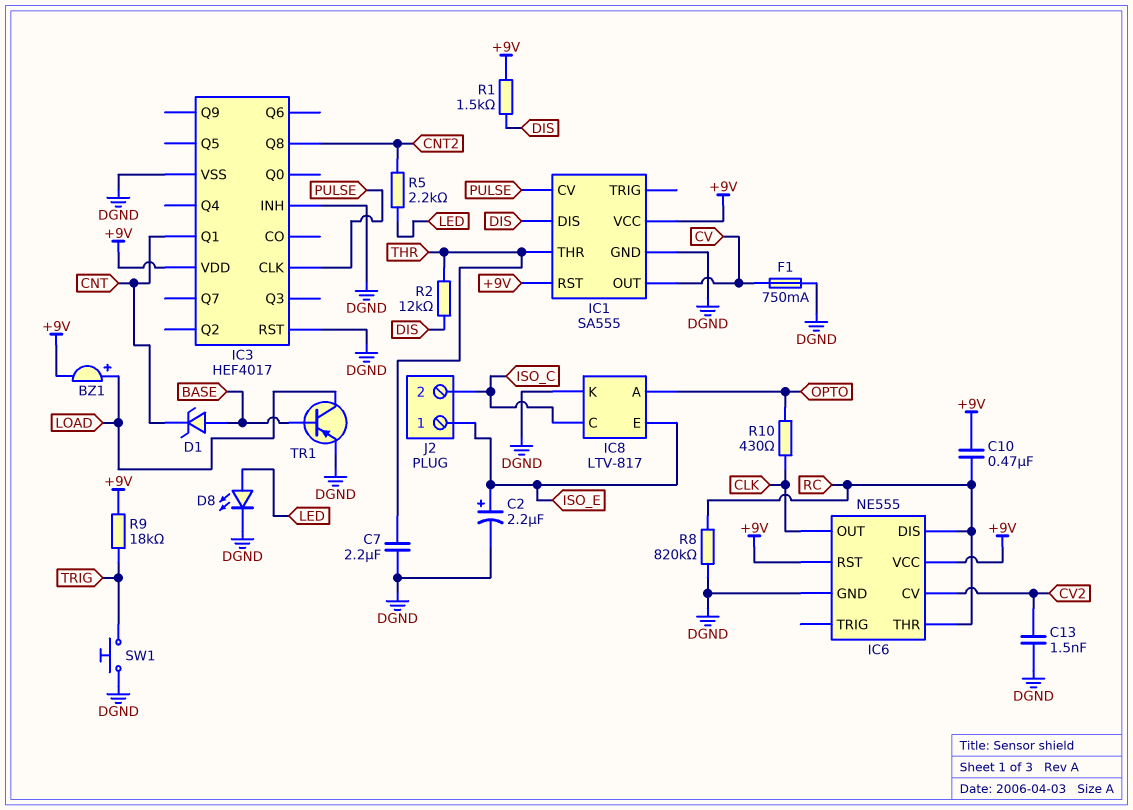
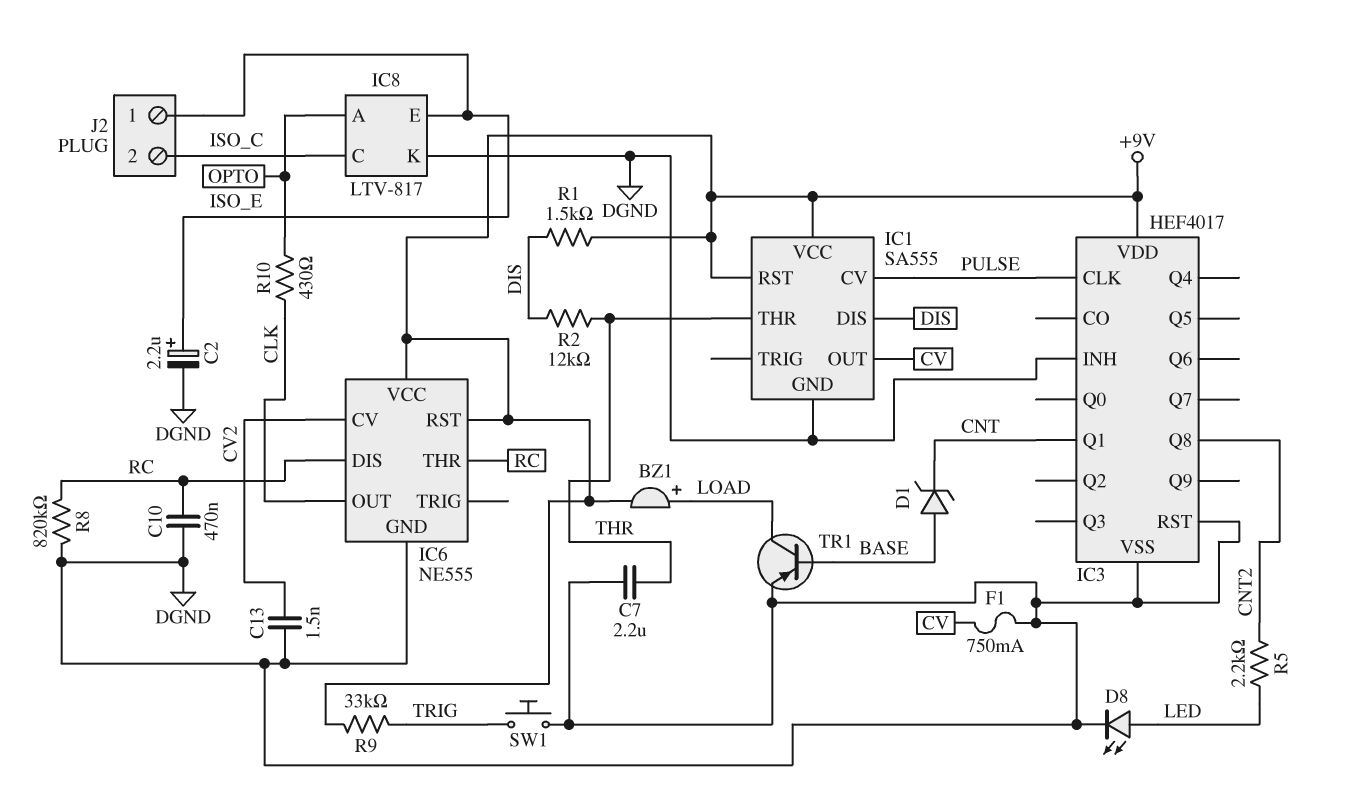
C10: 470nF (+9V, RC) -> 470nF (DGND, RC)
R9: 18k (+9V, TRIG) -> 33k (+9V, TRIG)

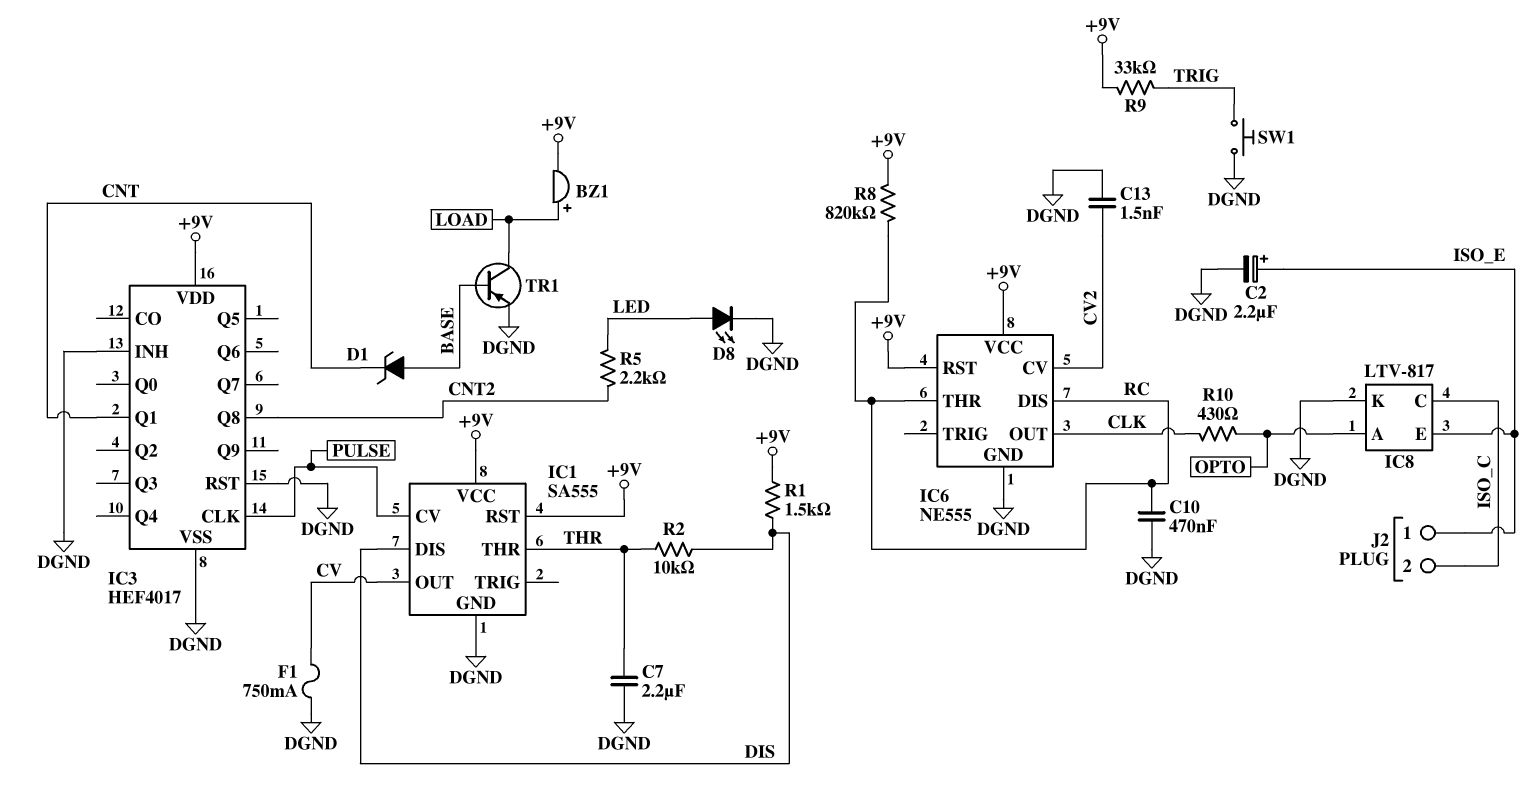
R2: 12k (DIS, THR) -> 10k (DIS, THR)
R8: 820k (DGND, RC) -> 820k (+9V, RC)

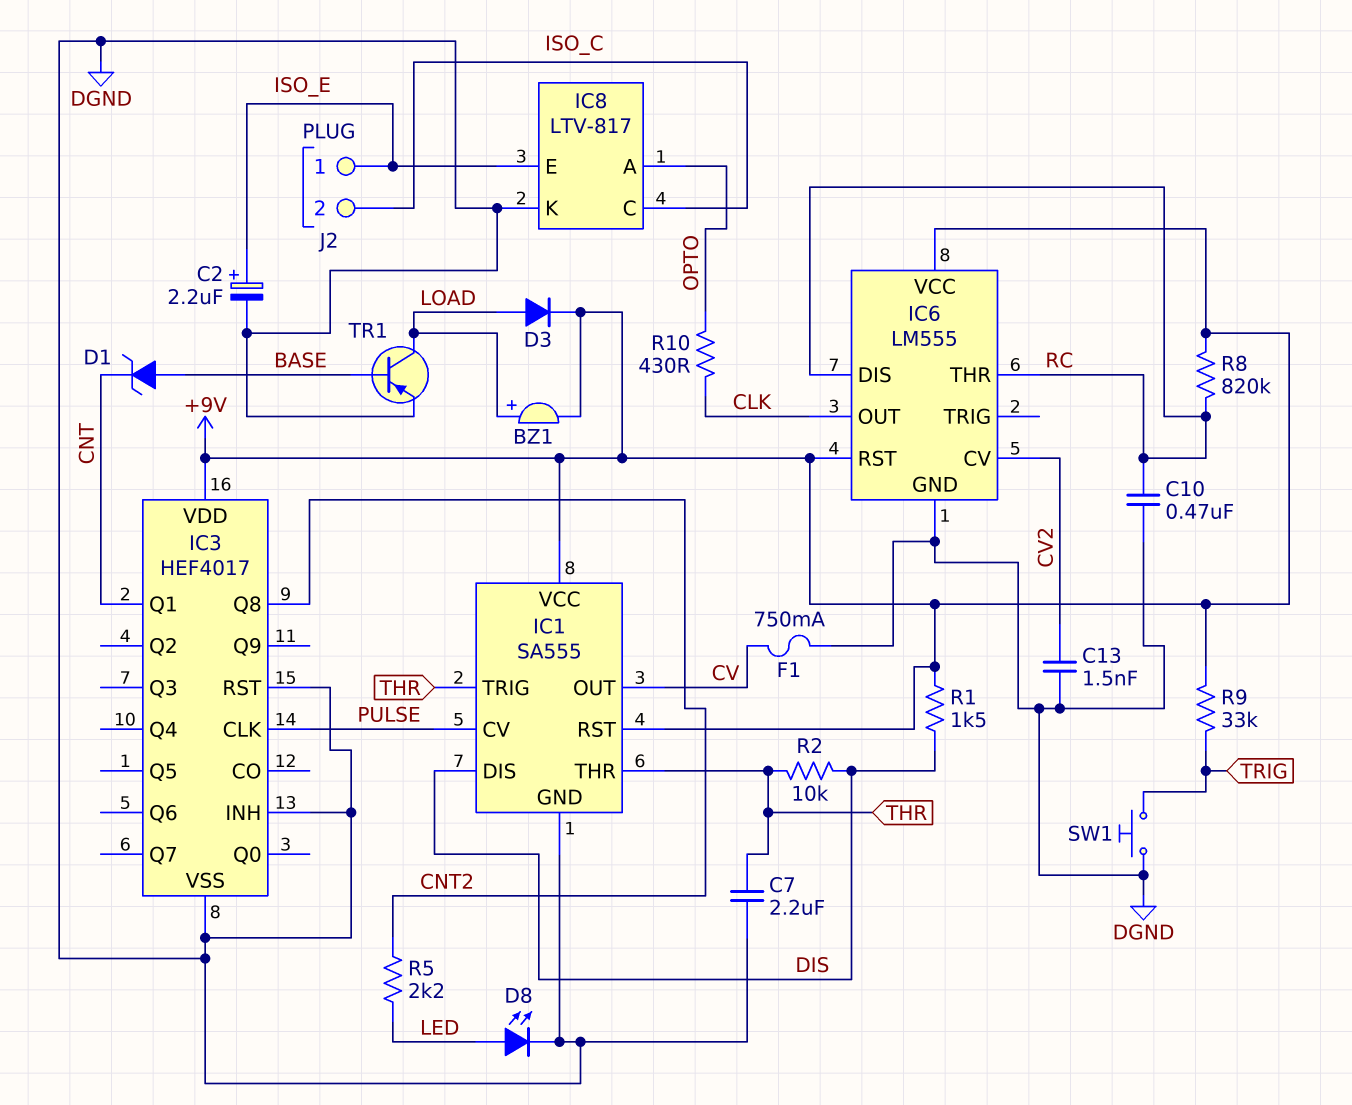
D3: none -> diode (A LOAD, K +9V)
IC1 pin TRIG: none -> THR
IC6: NE555 -> LM555

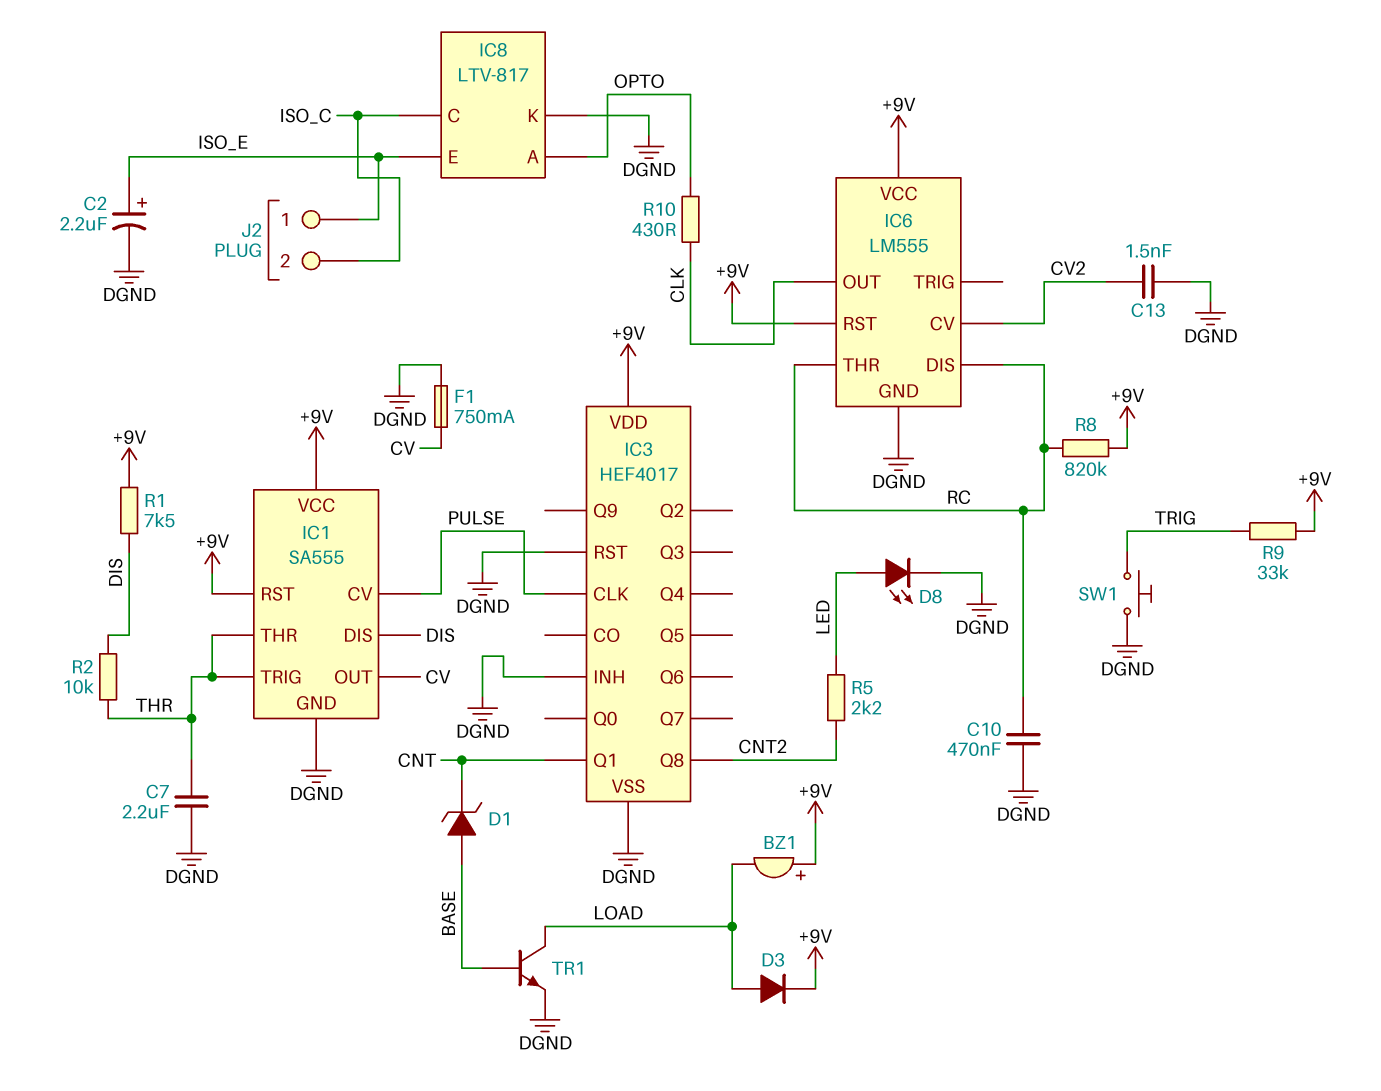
BZ1: buzzer (plus LOAD, minus +9V) -> buzzer (plus +9V, minus LOAD)
R1: 1.5k (+9V, DIS) -> 7.5k (+9V, DIS)
TR1: PNP (B BASE, C LOAD, E DGND) -> NPN (B BASE, C LOAD, E DGND)

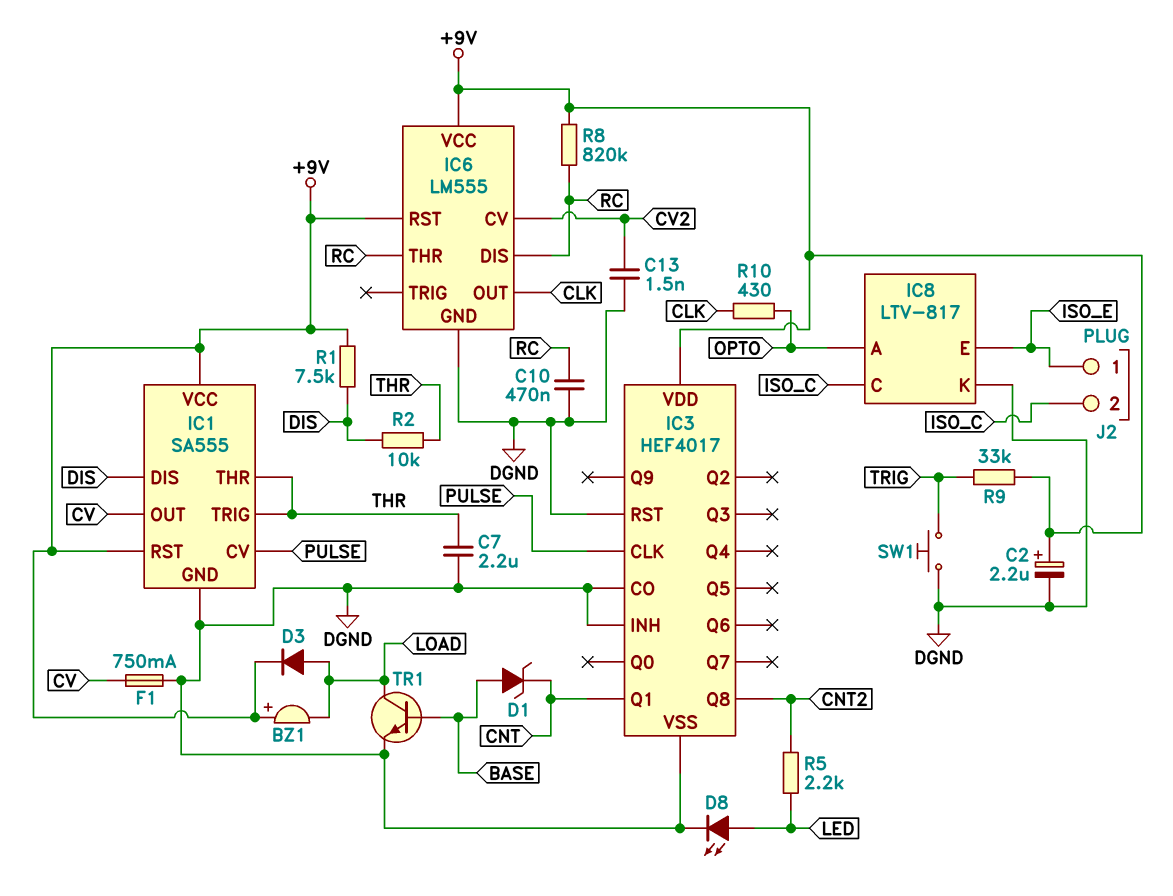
C2: 2.2uF (plus ISO_E, minus DGND) -> 2.2uF (plus +9V, minus DGND)
IC3 pin CO: none -> DGND

